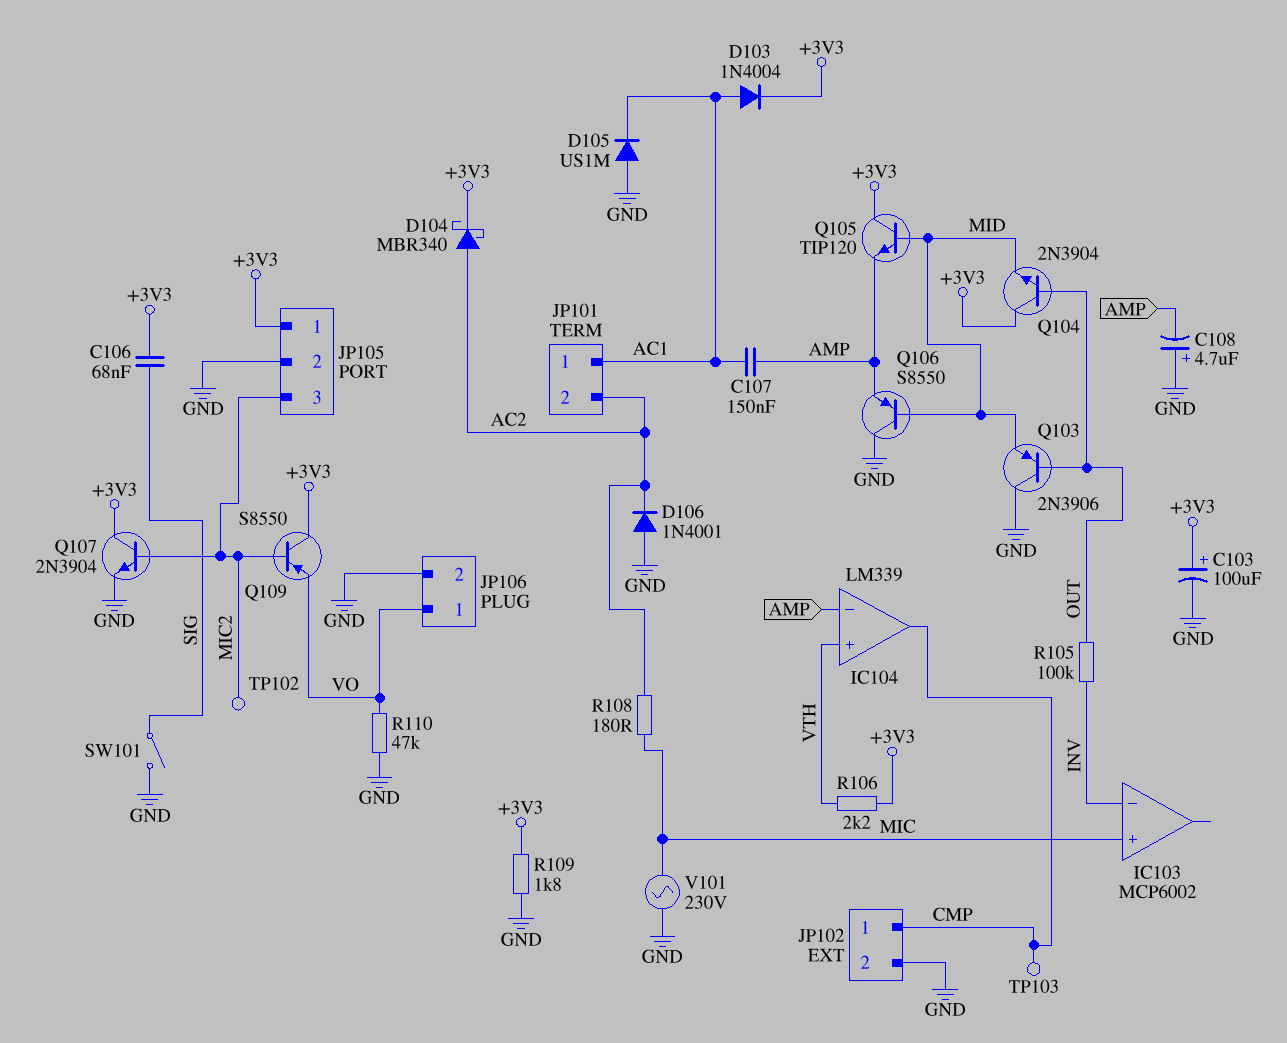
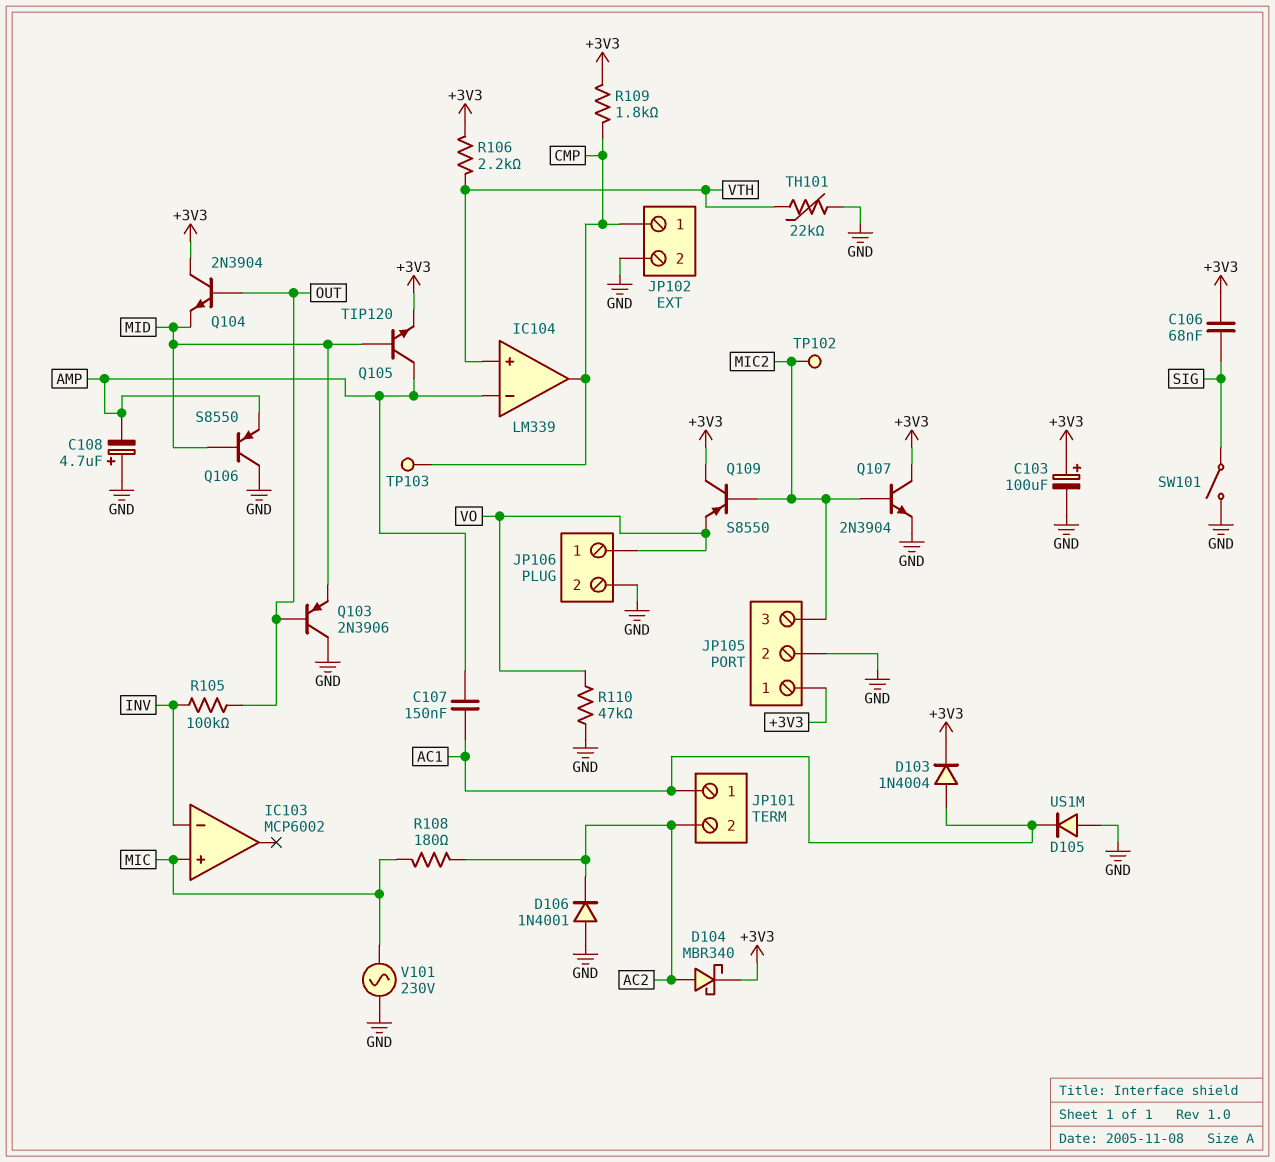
Q105: NPN TIP120 (B MID, C +3V3, E AMP) -> NPN TIP120 (B MID, C AMP, E +3V3)
R109: 1.8k (+3V3, GND) -> 1.8k (+3V3, CMP)
TH101: none -> 22k (GND, VTH)

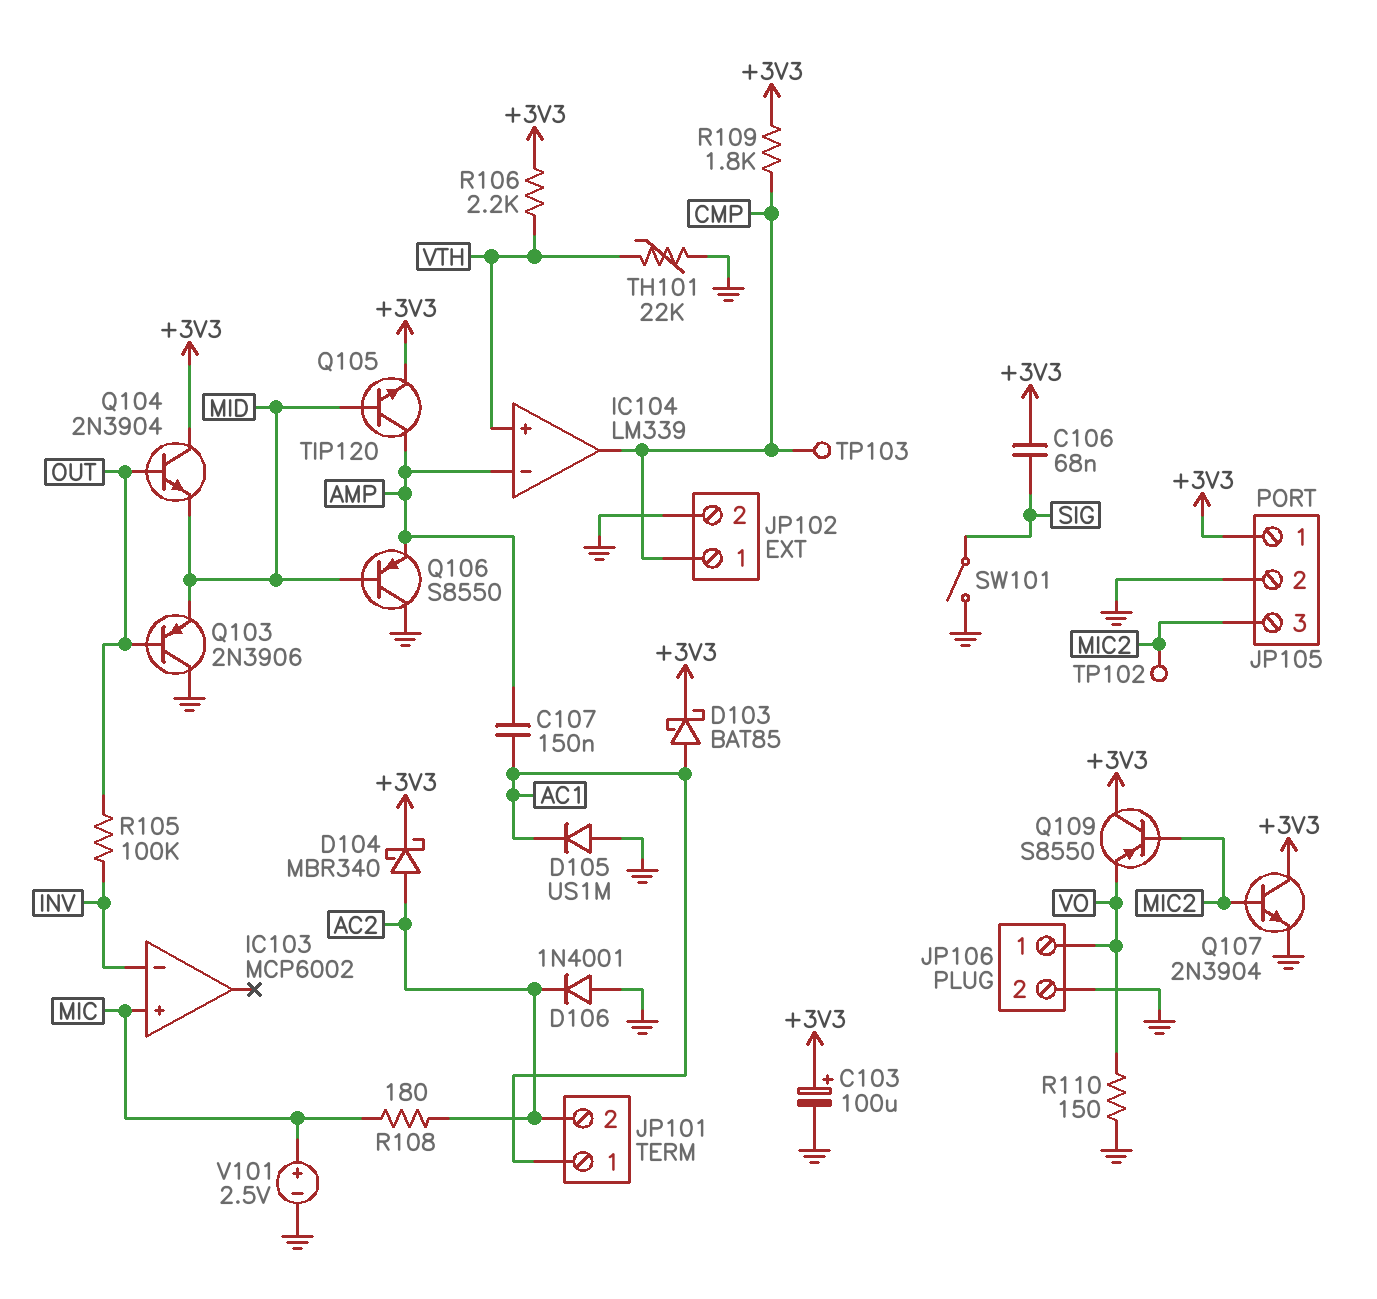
C108: 4.7uF (plus GND, minus AMP) -> none
D103: diode 1N4004 (A AC1, K +3V3) -> schottky BAT85 (A AC1, K +3V3)
R110: 47k (GND, VO) -> 150 (GND, VO)
V101: AC 230V (GND, MIC) -> 2.5V (plus MIC, minus GND)

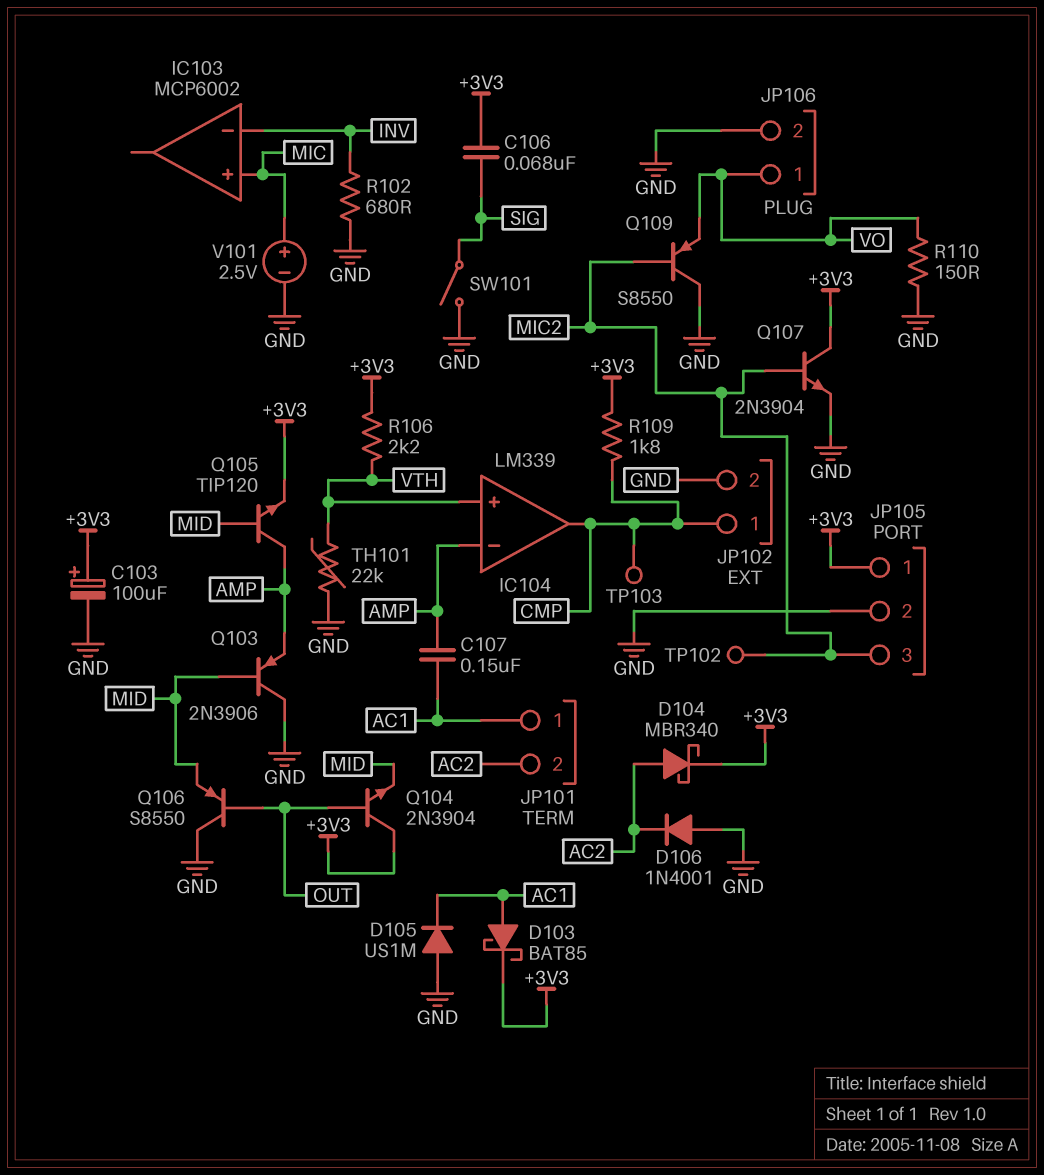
Q103: PNP 2N3906 (B OUT, C GND, E MID) -> PNP 2N3906 (B MID, C GND, E AMP)
Q106: PNP S8550 (B MID, C GND, E AMP) -> PNP S8550 (B OUT, C GND, E MID)
Q109: PNP S8550 (B MIC2, C +3V3, E VO) -> PNP S8550 (B MIC2, C GND, E VO)
R102: none -> 680 (GND, INV)
R105: 100k (INV, OUT) -> none
R108: 180 (AC2, MIC) -> none

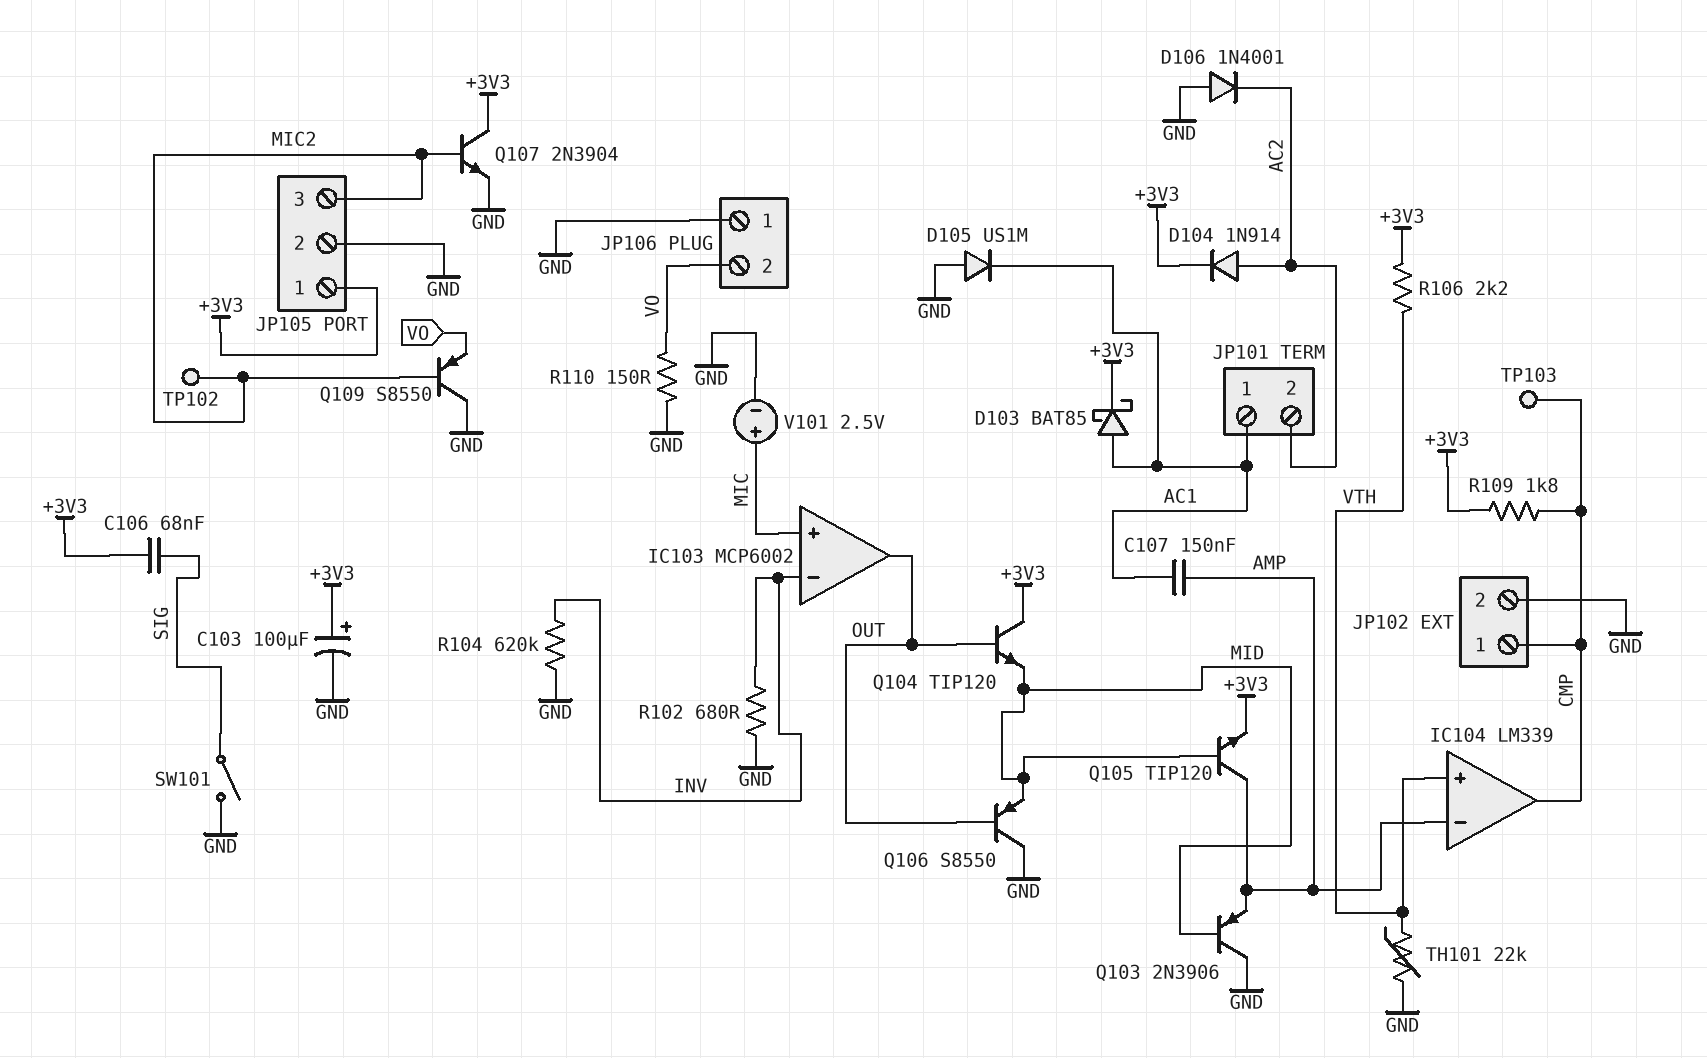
D104: schottky MBR340 (A AC2, K +3V3) -> diode 1N914 (A AC2, K +3V3)
IC103 pin out: none -> OUT
JP106 pin 1: VO -> GND
JP106 pin 2: GND -> VO
Q104: NPN 2N3904 (B OUT, C +3V3, E MID) -> NPN TIP120 (B OUT, C +3V3, E MID)
R104: none -> 620k (GND, INV)

